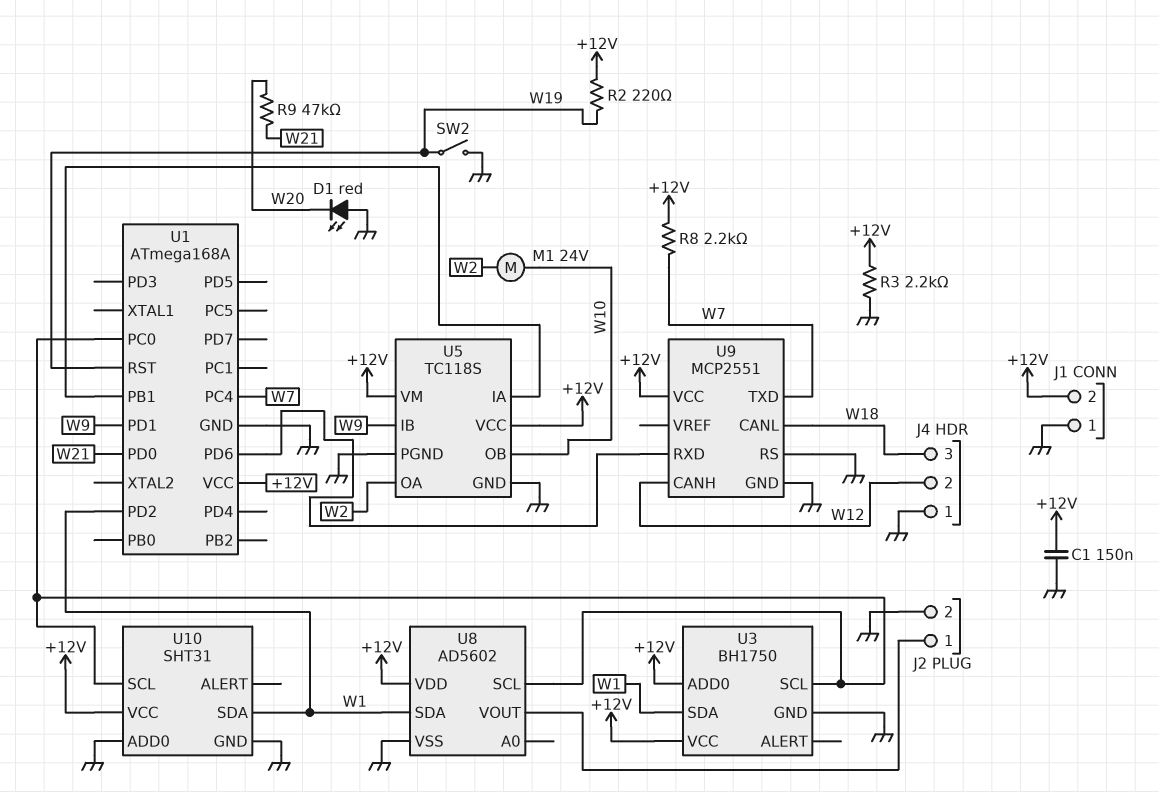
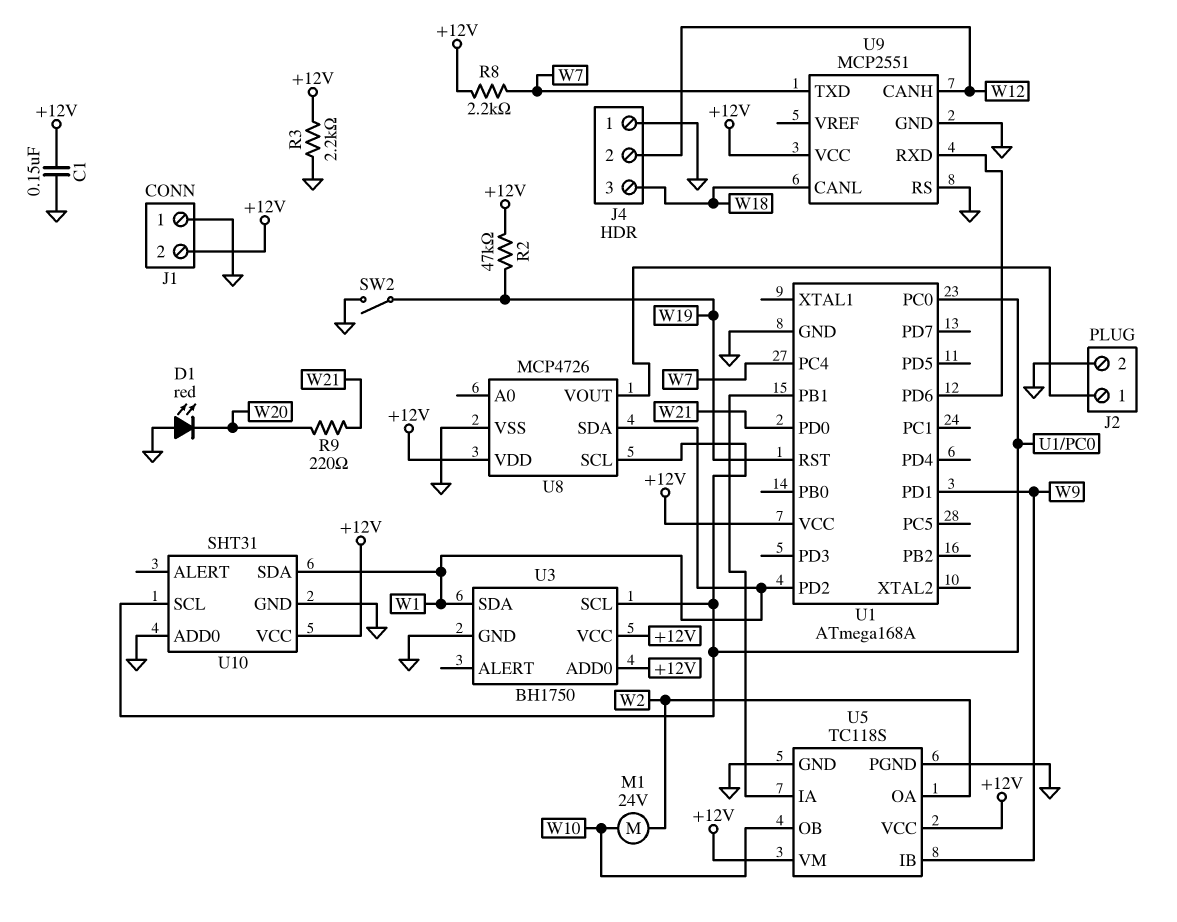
R2: 220 (+12V, W19) -> 47k (+12V, W19)
R9: 47k (W20, W21) -> 220 (W20, W21)
U8: AD5602 -> MCP4726

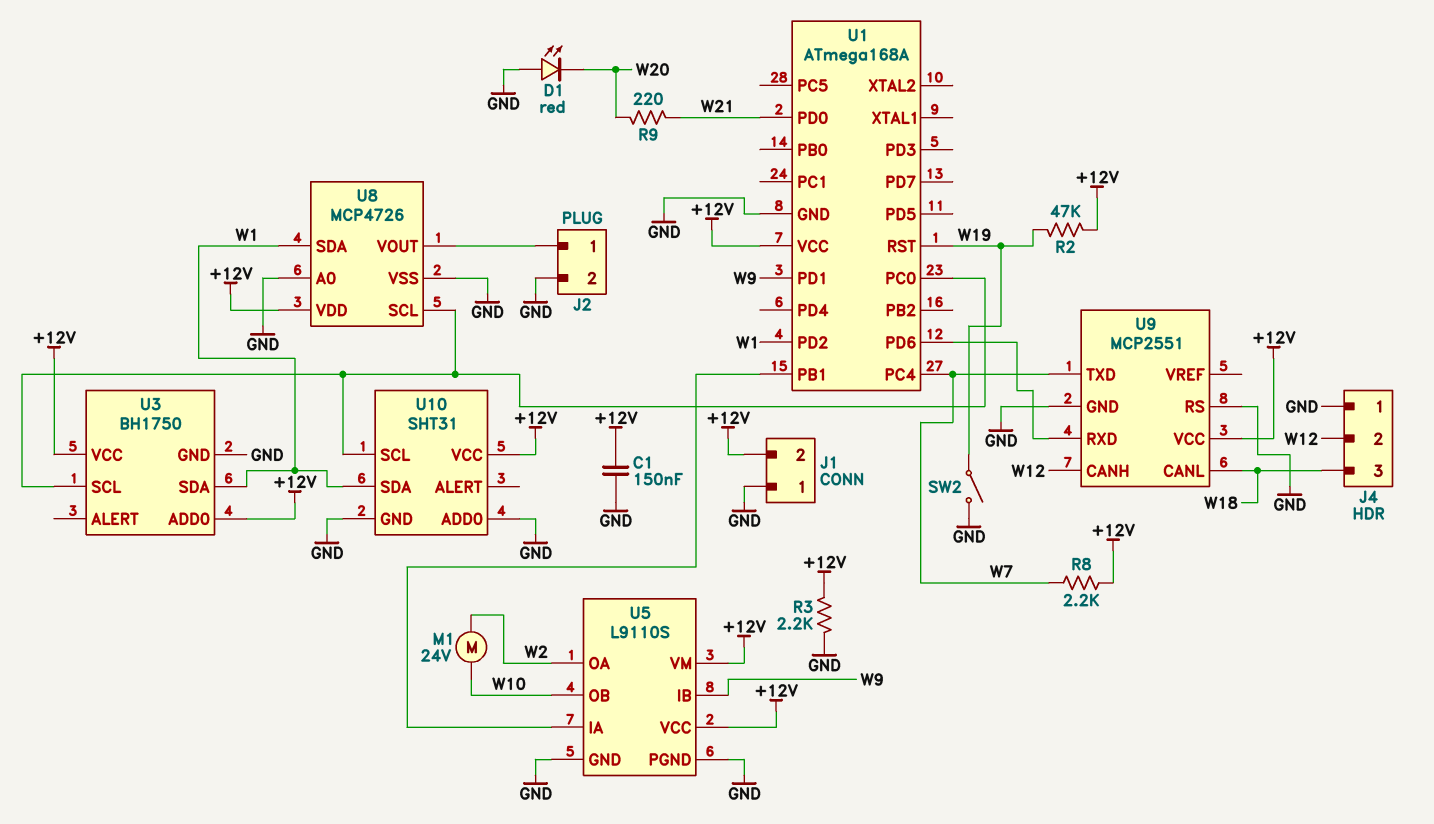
U5: TC118S -> L9110S
U8 pin A0: none -> GND

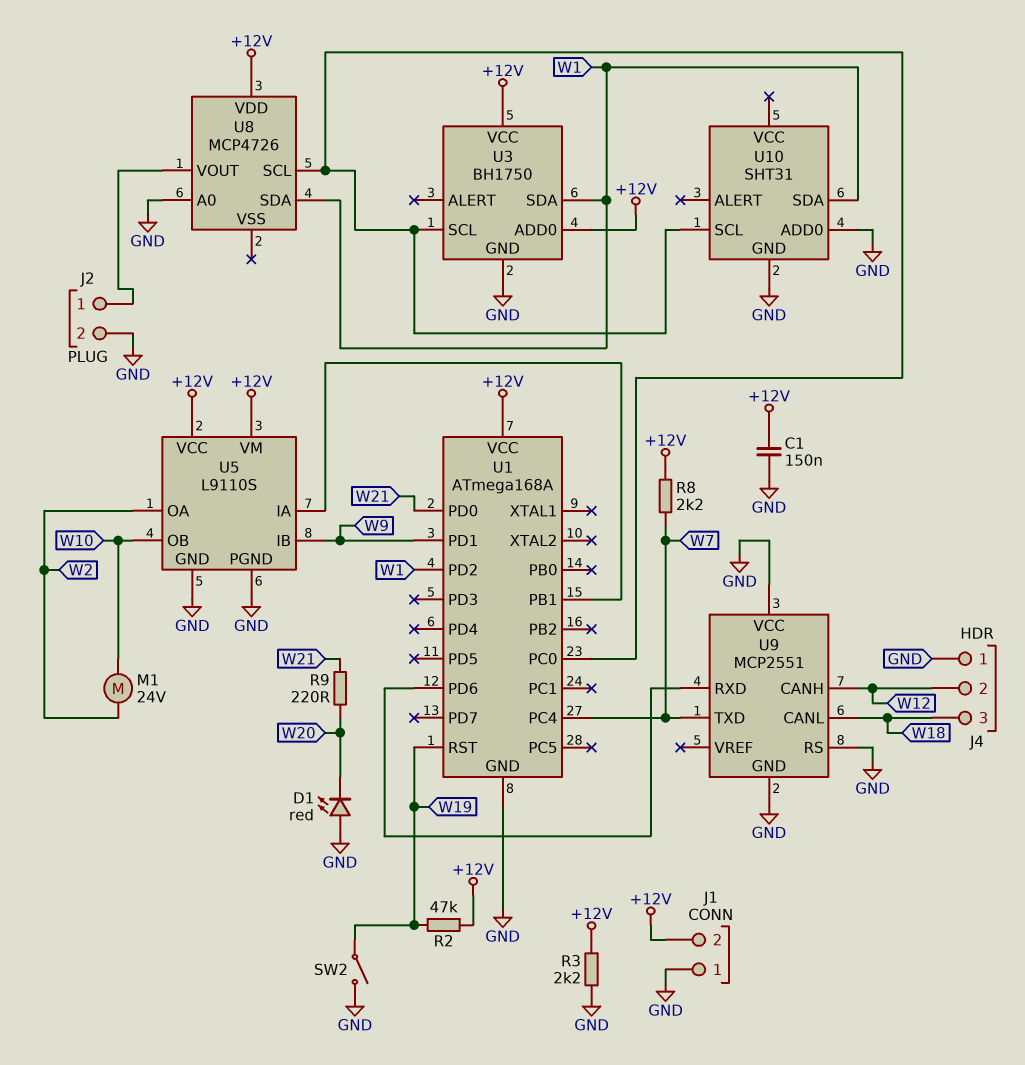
U8 pin VSS: GND -> none
U9 pin VCC: +12V -> GND
U10 pin VCC: +12V -> none

